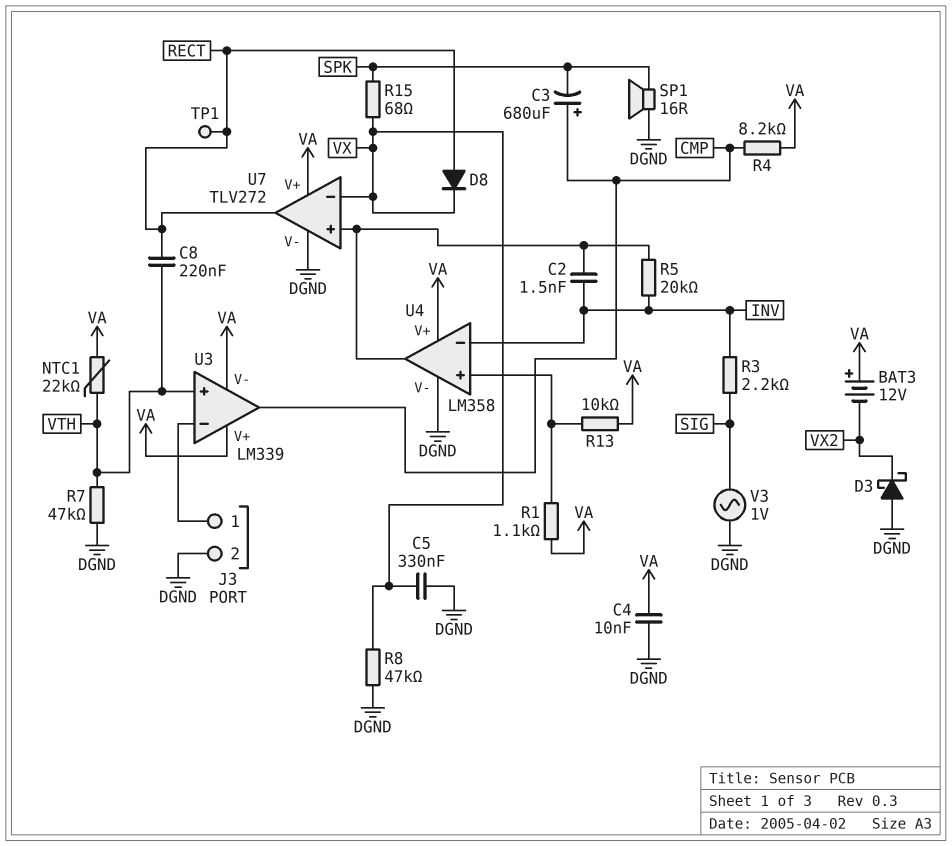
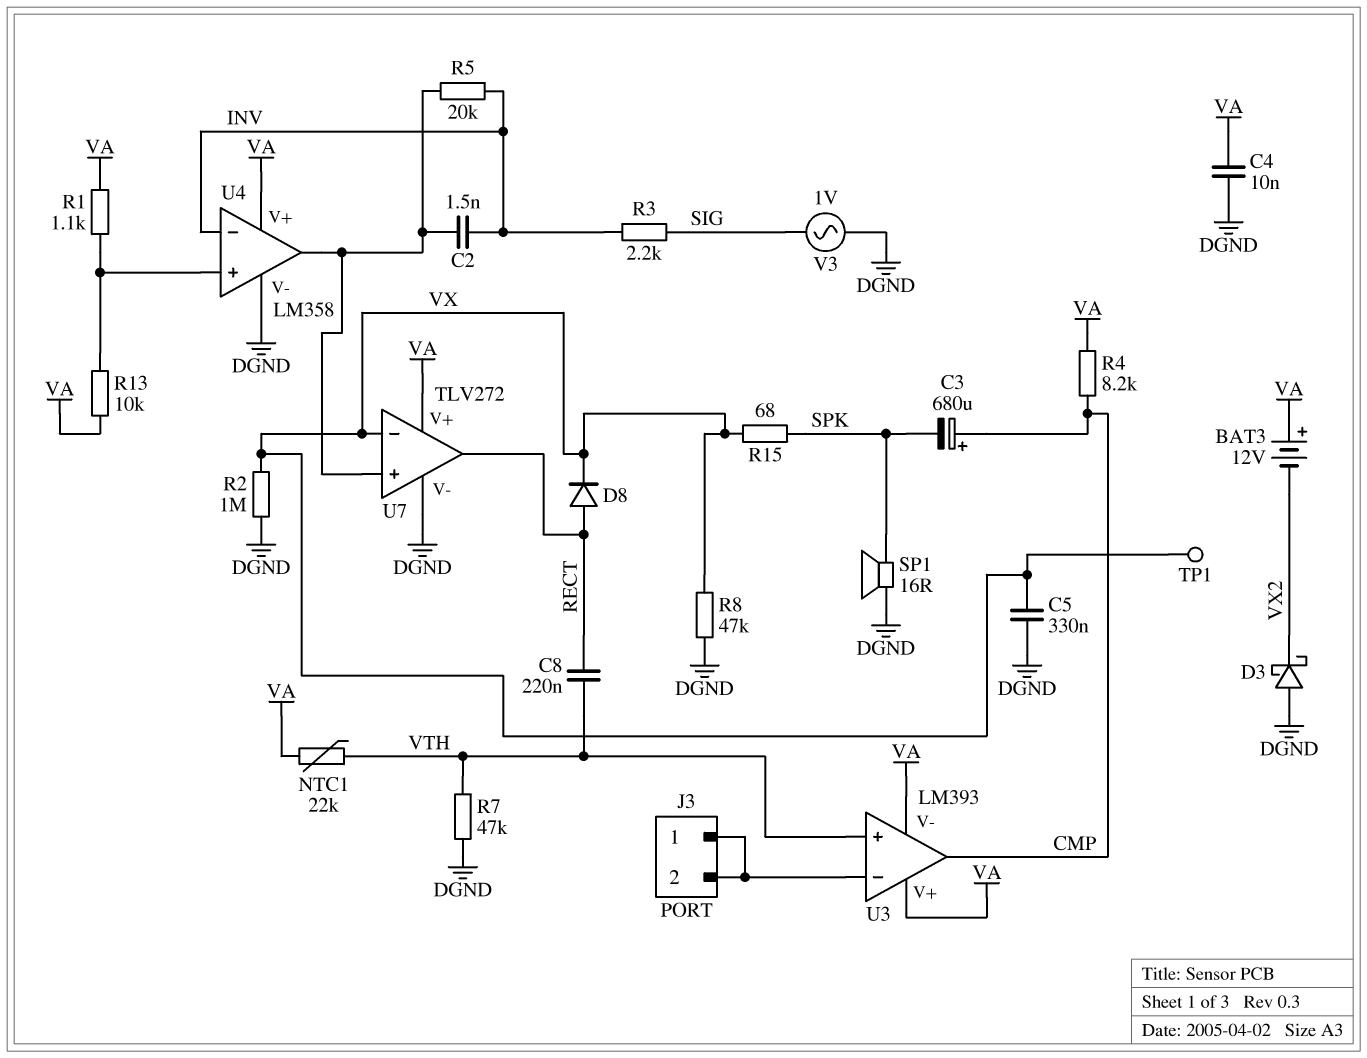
J3 pin 2: DGND -> J3/1
R2: none -> 1M (DGND, VX)
TP1: test point (RECT) -> test point (VX)
U3: LM339 -> LM393

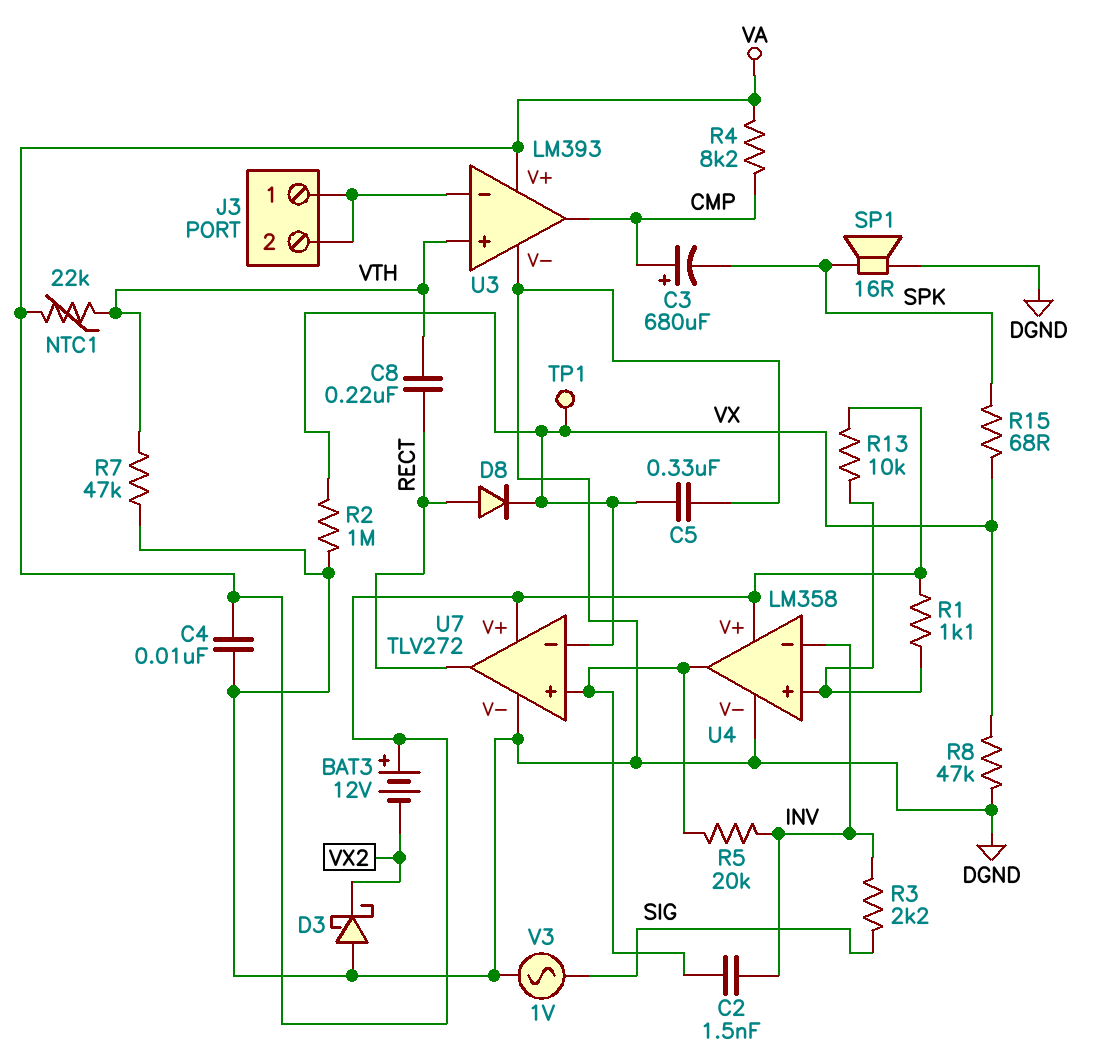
U3 pin V-: VA -> DGND

